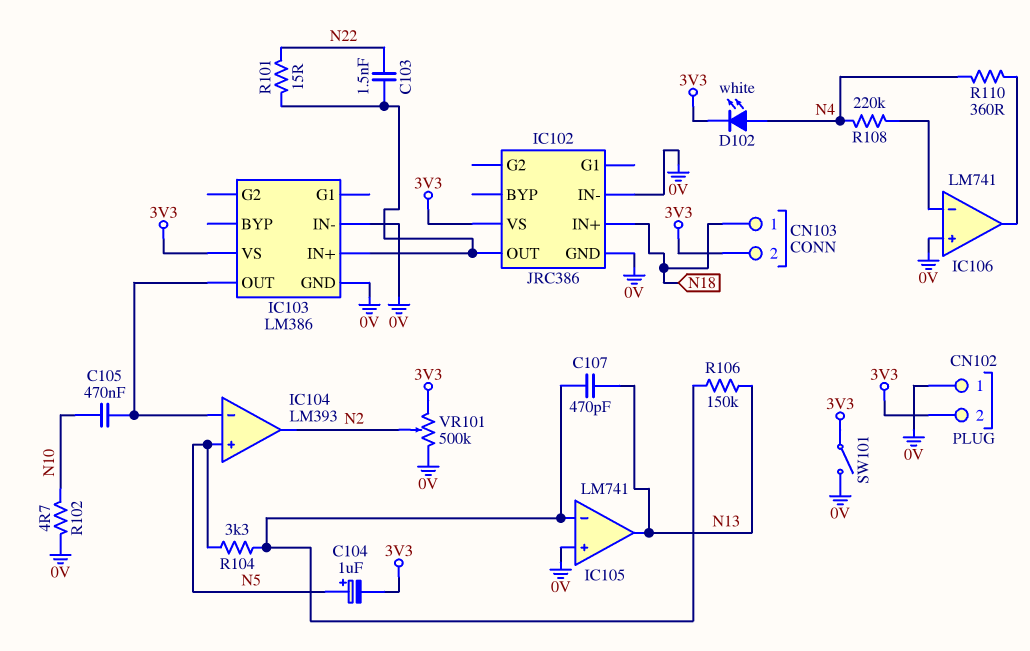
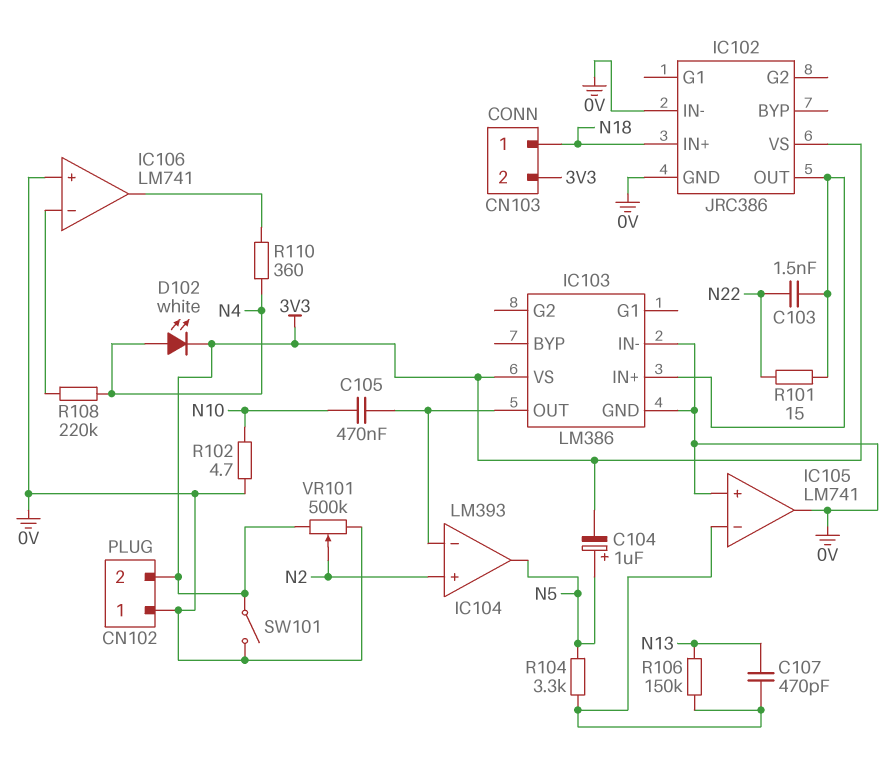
IC104 pin in+: N5 -> N2
IC104 pin out: N2 -> N5
IC105 pin out: N13 -> 0V

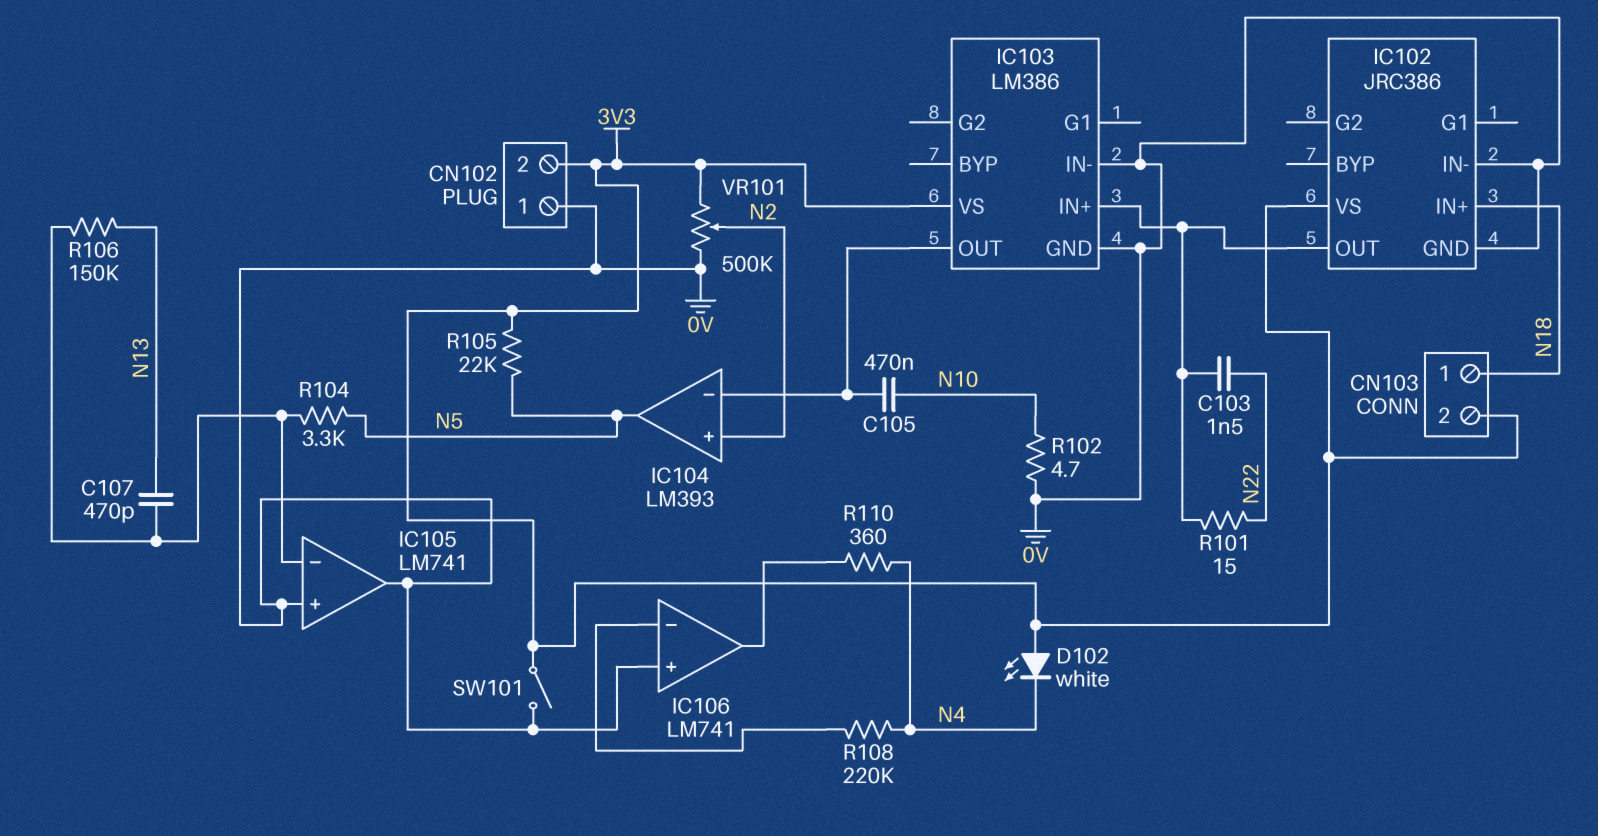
C104: 1uF (plus N5, minus 3V3) -> none
D102: LED white (A N4, K 3V3) -> LED white (A 3V3, K N4)
R105: none -> 22k (3V3, N5)

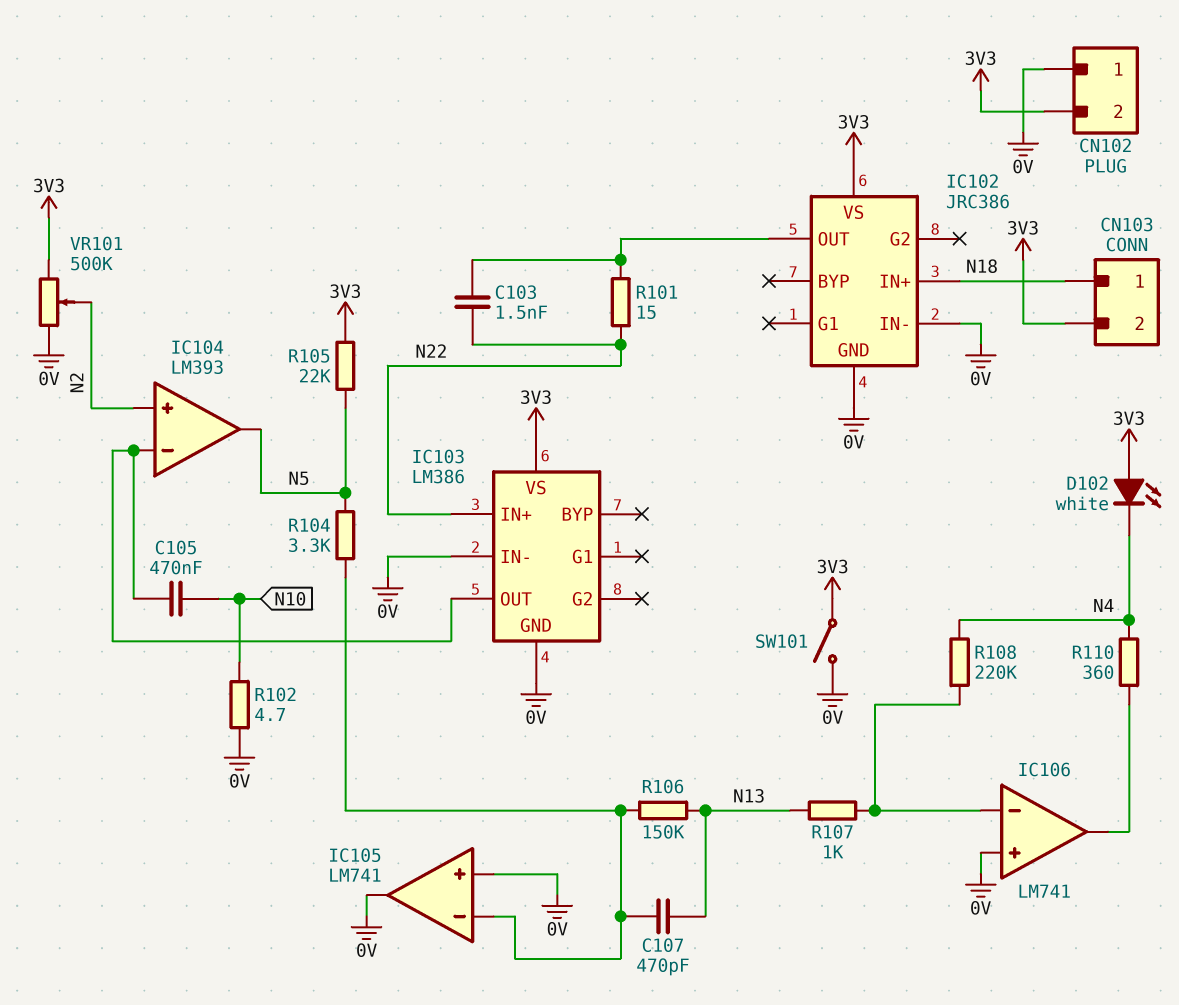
IC103 pin IN+: IC102/OUT -> N22
R107: none -> 1k (IC106/in-, N13)

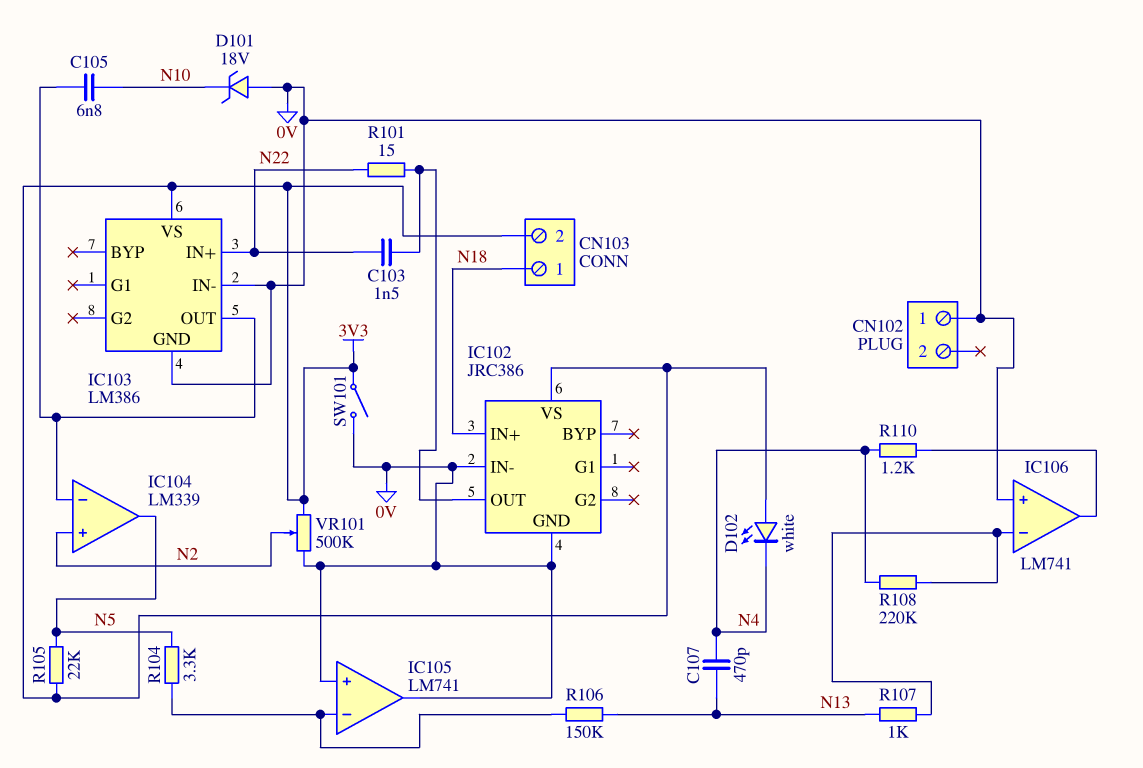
C105: 470nF (IC103/OUT, N10) -> 6.8nF (IC103/OUT, N10)
C107: 470pF (IC105/in-, N13) -> 470pF (N4, N13)
CN102 pin 2: 3V3 -> none
D101: none -> zener 18V (A 0V, K N10)
IC104: LM393 -> LM339
R102: 4.7 (0V, N10) -> none
R110: 360 (IC106/out, N4) -> 1.2k (IC106/out, N4)

